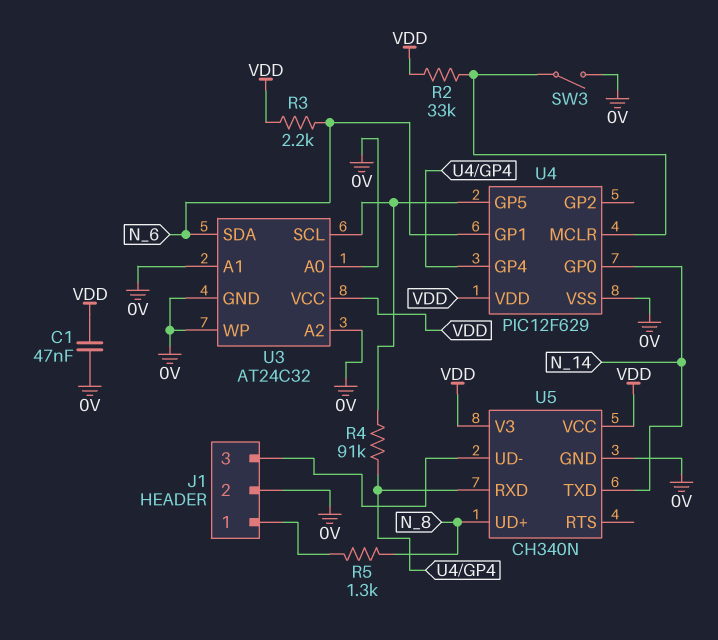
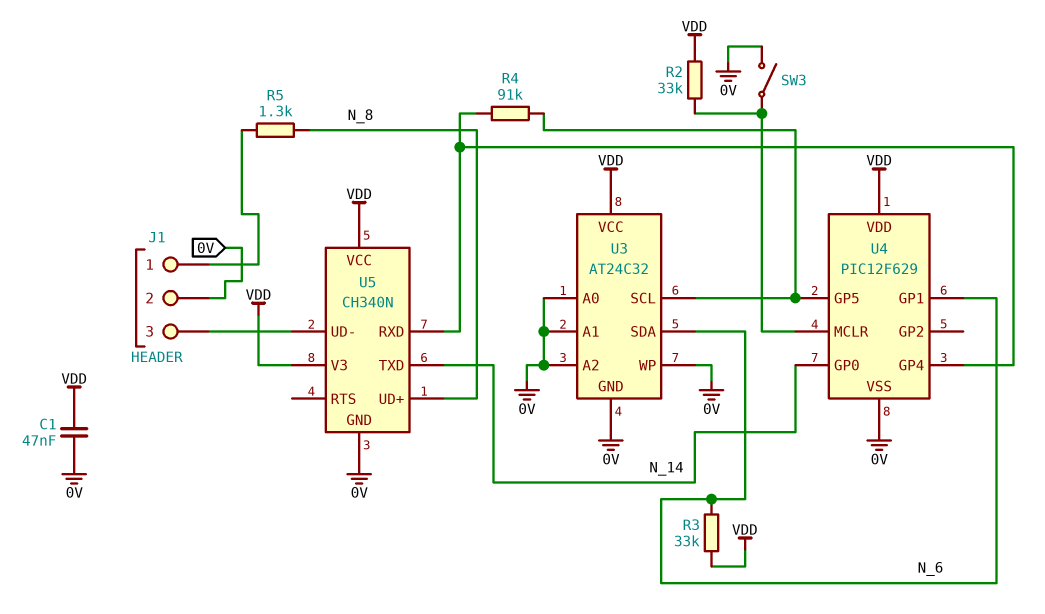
R3: 2.2k (N_6, VDD) -> 33k (N_6, VDD)

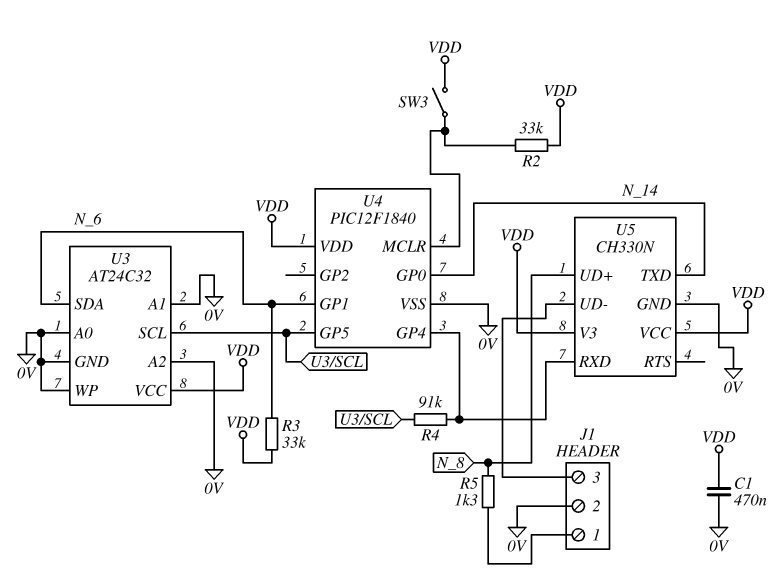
C1: 47nF (0V, VDD) -> 470nF (0V, VDD)
SW3: switch (0V, U4/MCLR) -> switch (U4/MCLR, VDD)
U4: PIC12F629 -> PIC12F1840
U5: CH340N -> CH330N

